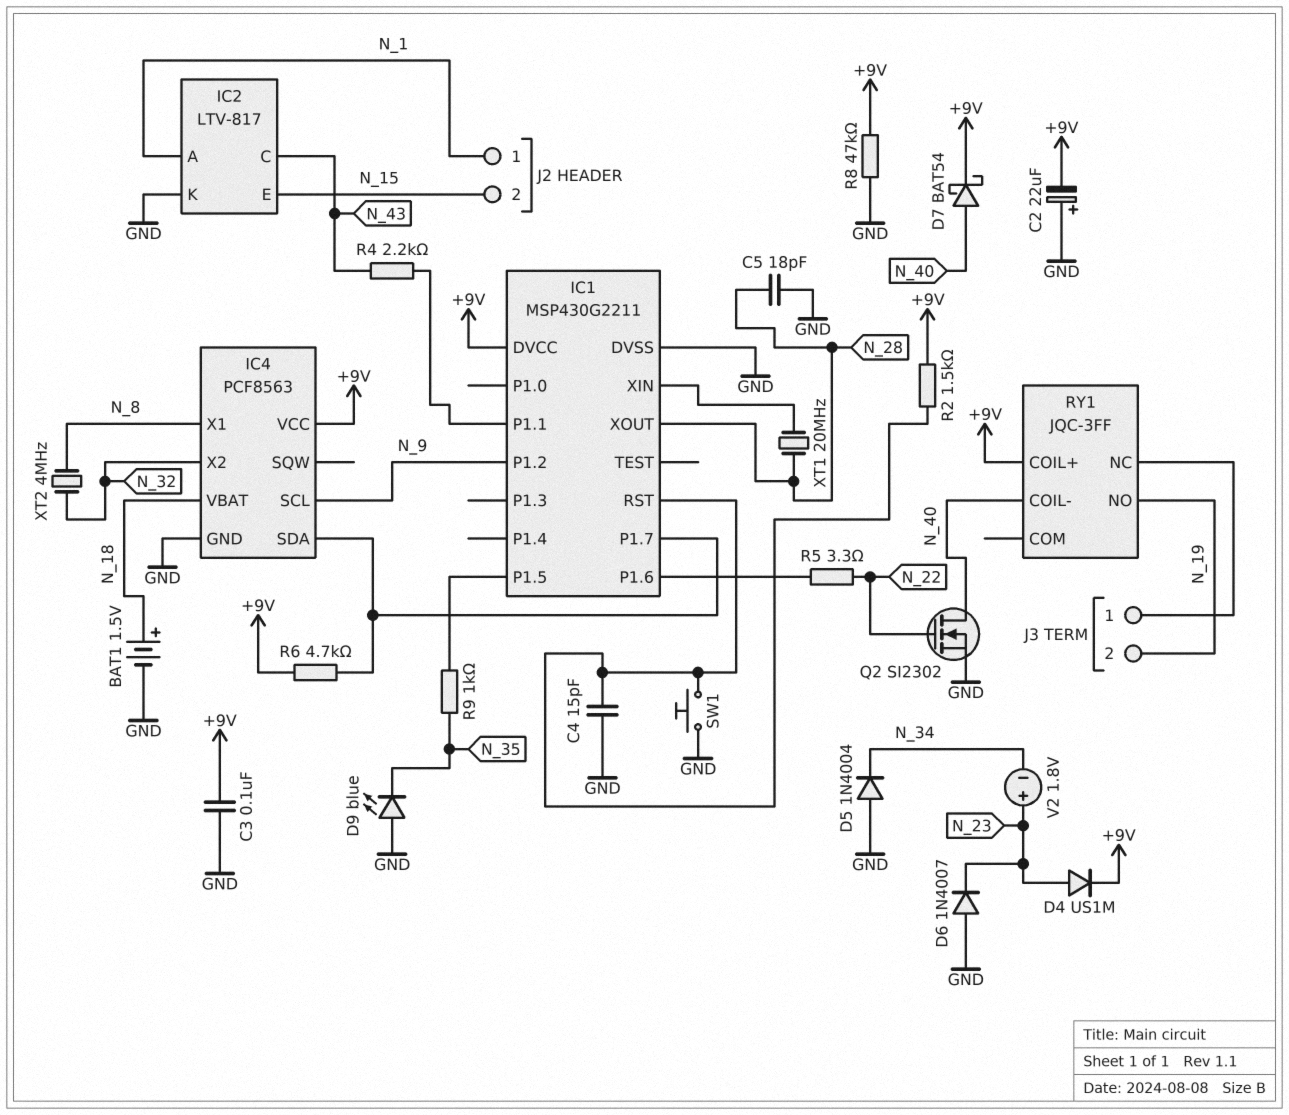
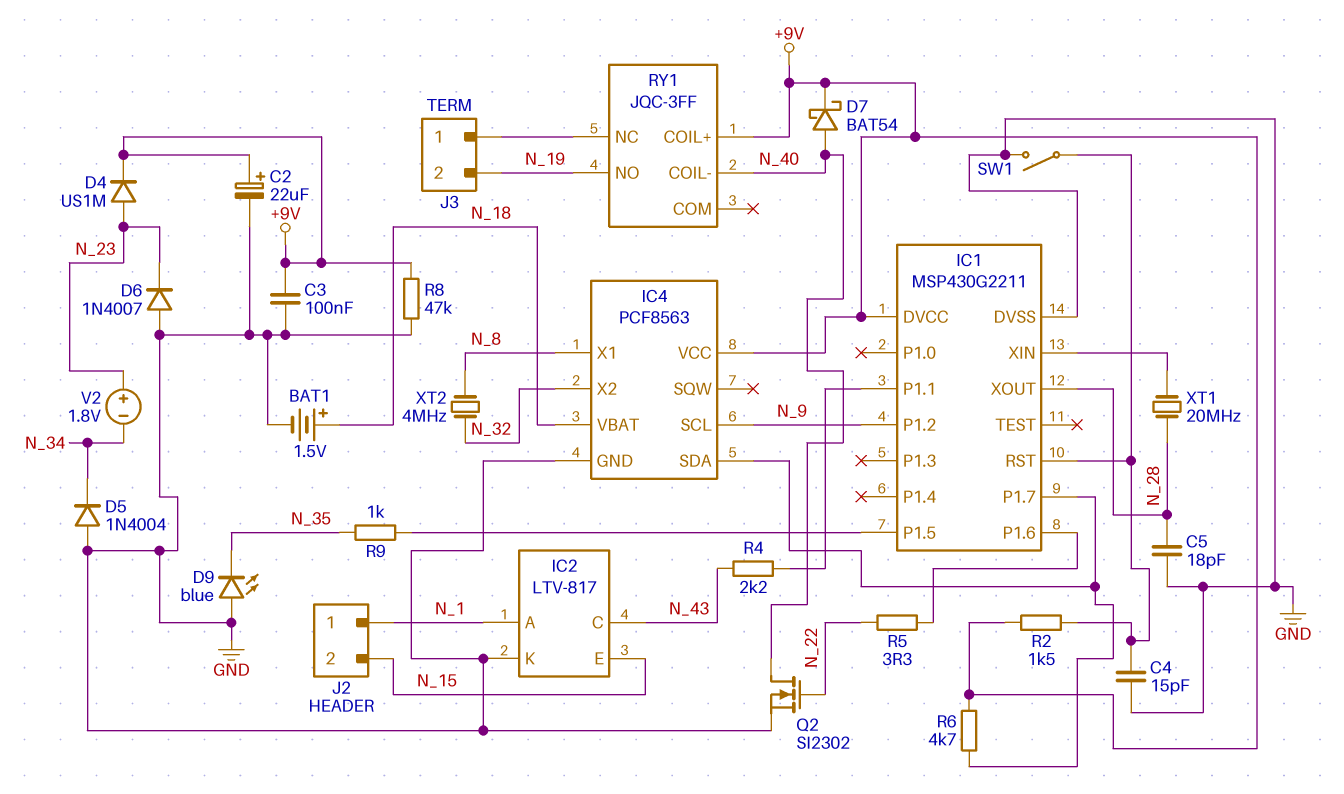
C2: 22uF (plus GND, minus +9V) -> 22uF (plus +9V, minus GND)
SW1: button (GND, IC1/RST) -> switch (GND, IC1/RST)

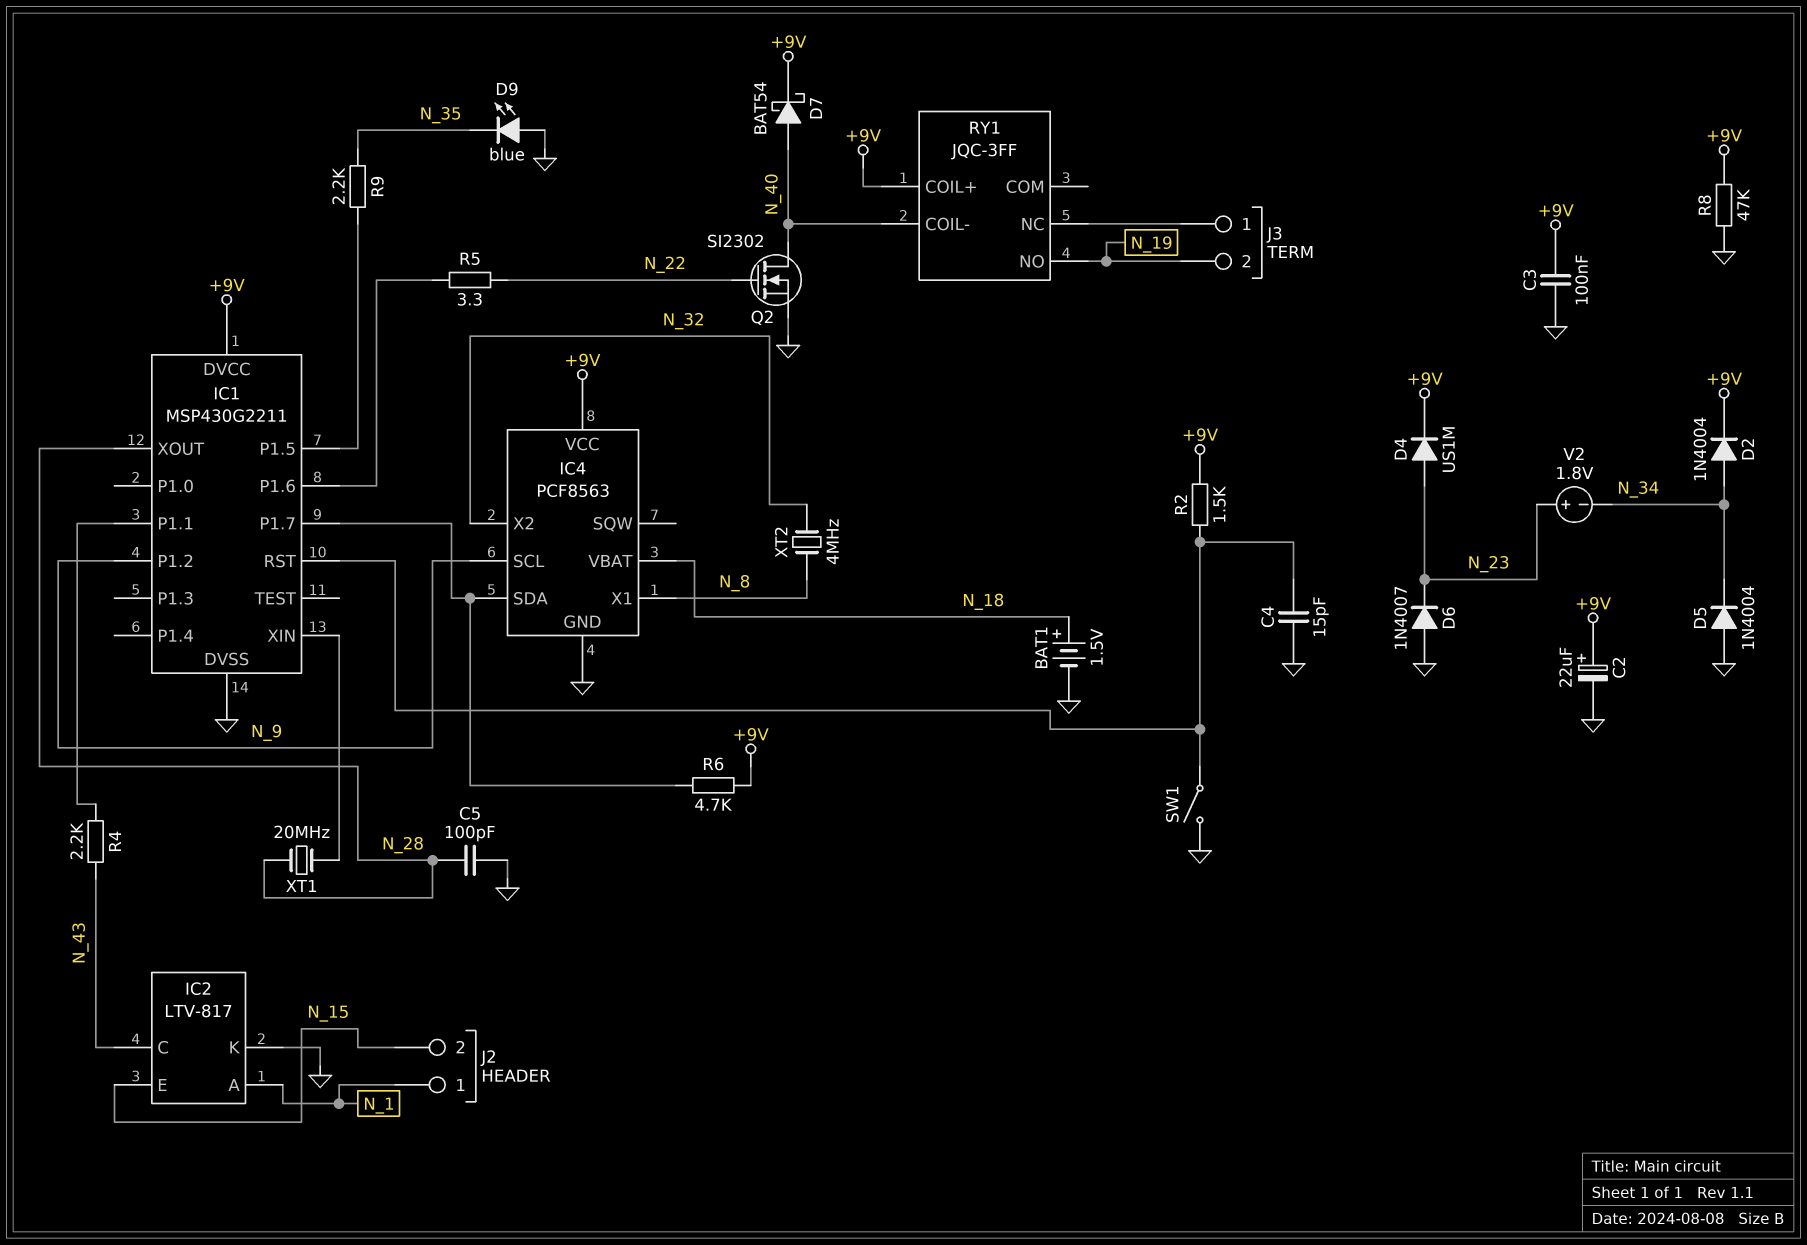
C5: 18pF (GND, N_28) -> 100pF (GND, N_28)
D2: none -> diode 1N4004 (A N_34, K +9V)
R9: 1k (IC1/P1.5, N_35) -> 2.2k (IC1/P1.5, N_35)

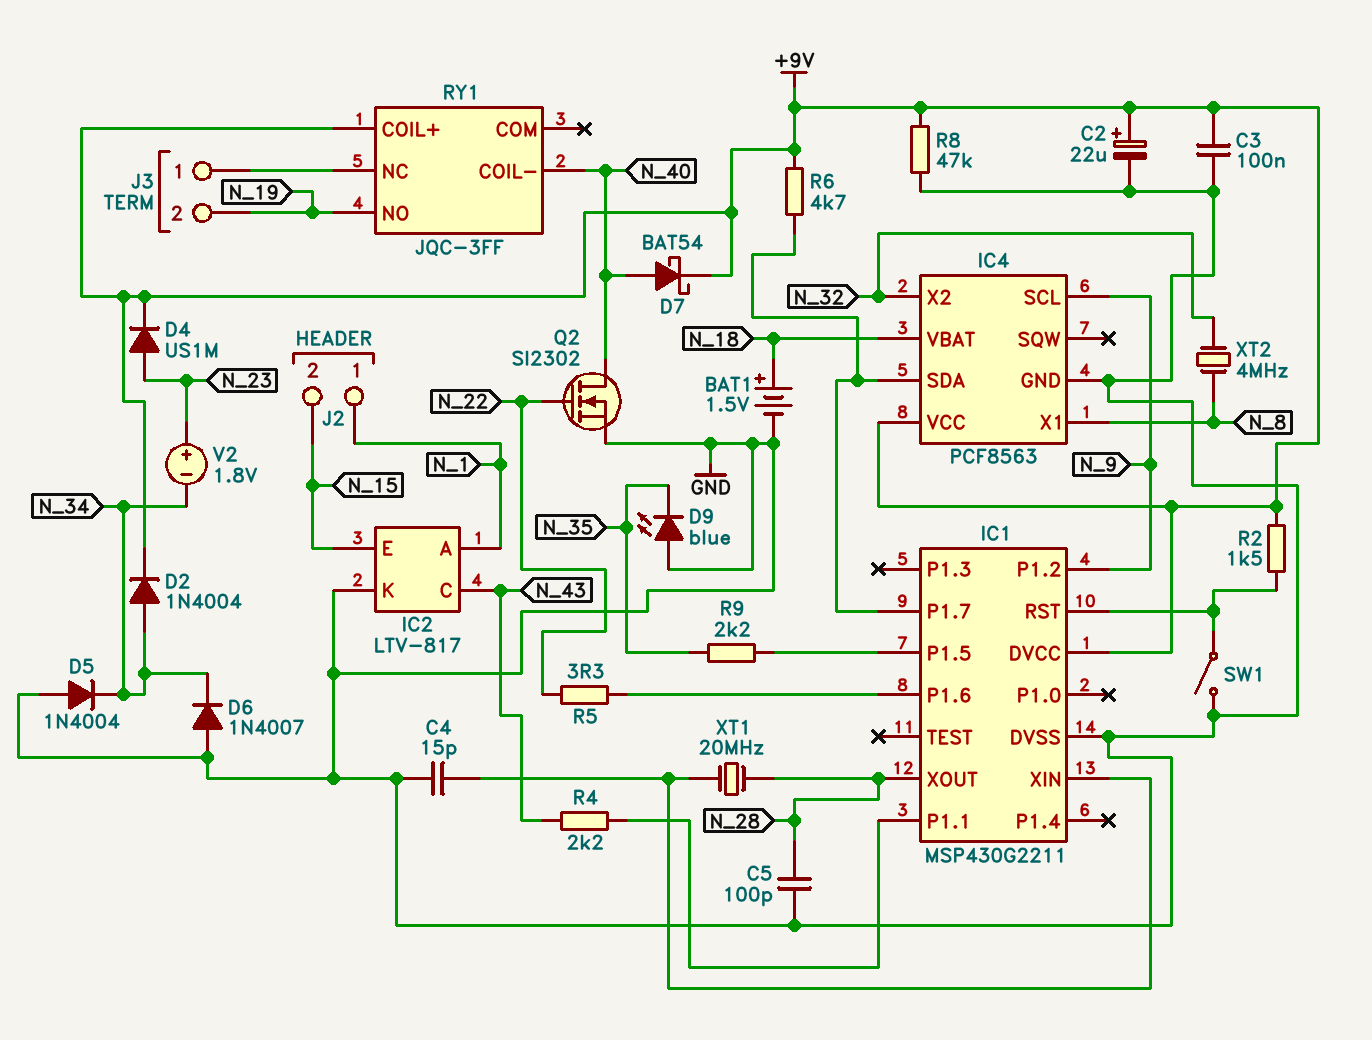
C4: 15pF (GND, IC1/RST) -> 15pF (GND, IC1/XIN)
D6: diode 1N4007 (A GND, K N_23) -> diode 1N4007 (A GND, K N_34)

